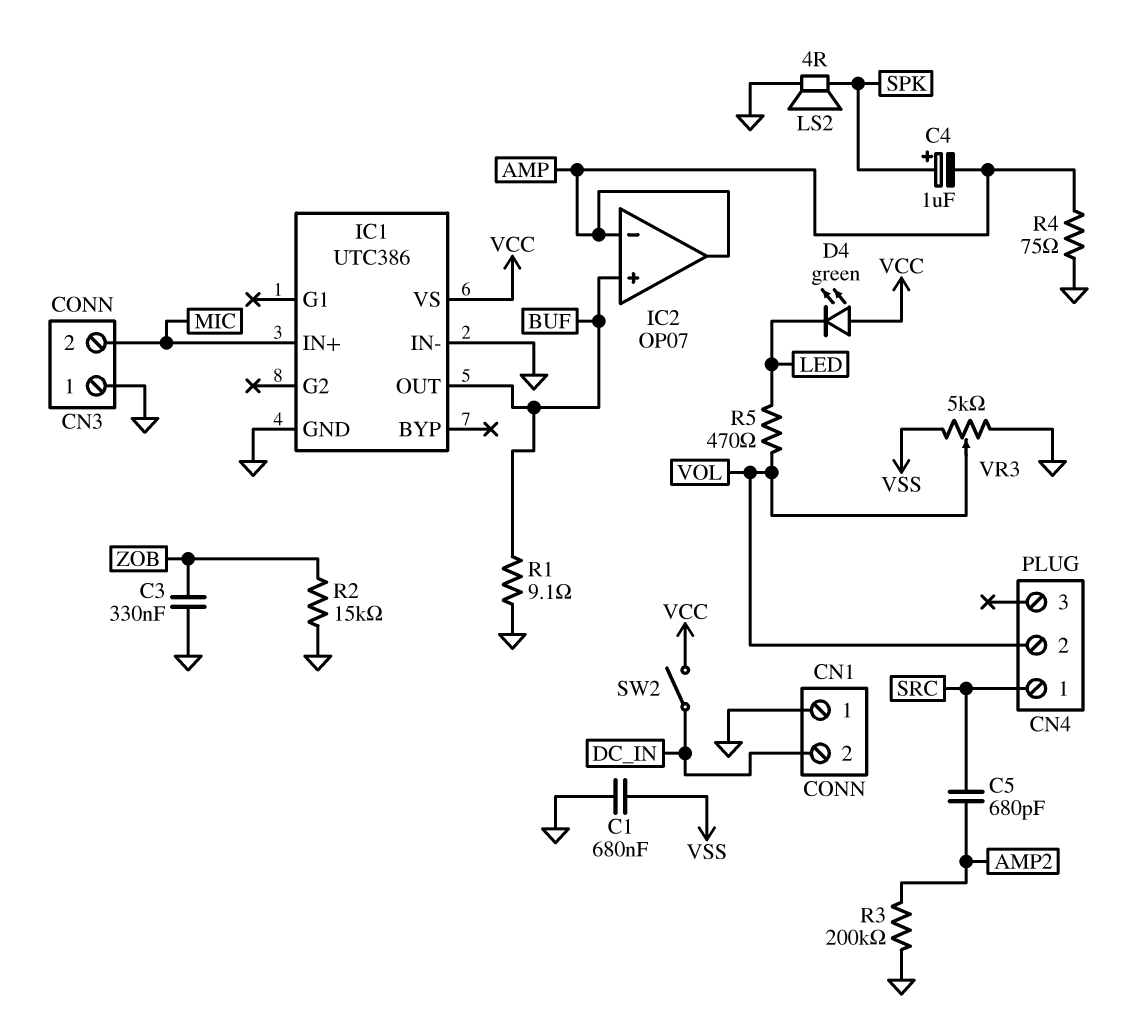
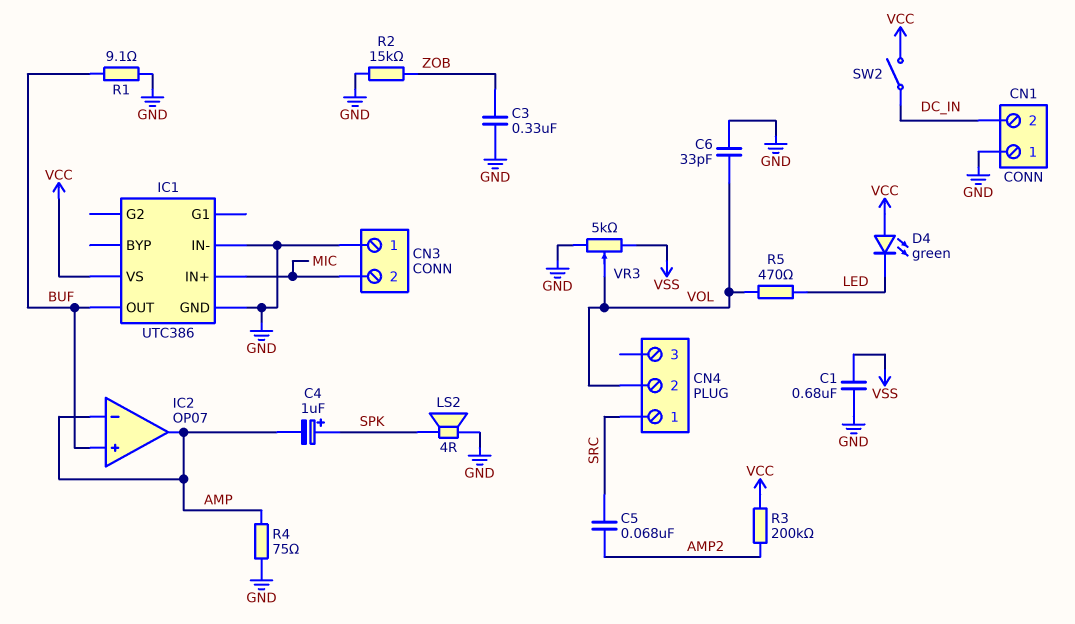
C5: 680pF (AMP2, SRC) -> 68nF (AMP2, SRC)
C6: none -> 33pF (GND, VOL)
R3: 200k (AMP2, GND) -> 200k (AMP2, VCC)

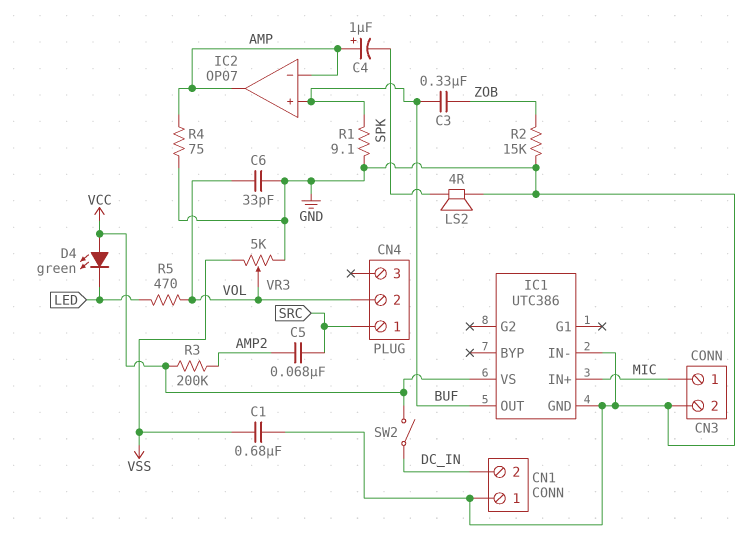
C3: 330nF (GND, ZOB) -> 330nF (BUF, ZOB)
C4: 1uF (plus SPK, minus AMP) -> 1uF (plus AMP, minus SPK)
CN3 pin 1: GND -> MIC
CN3 pin 2: MIC -> GND

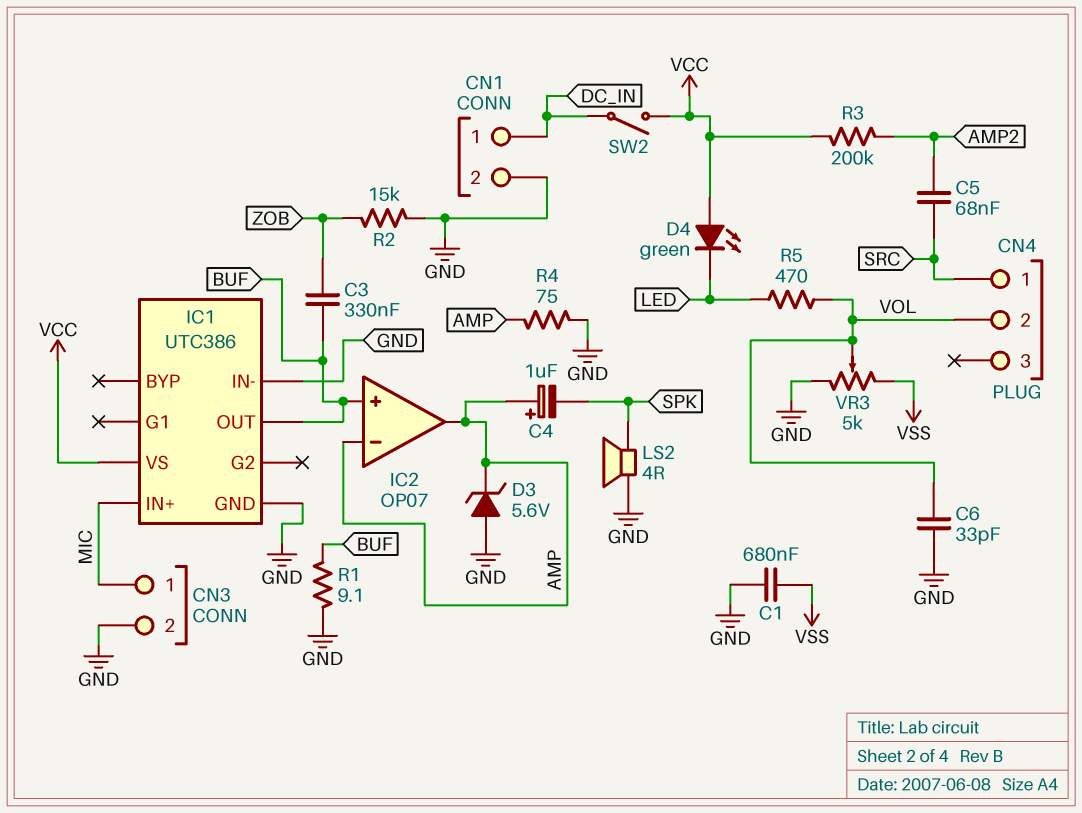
CN1 pin 1: GND -> DC_IN
CN1 pin 2: DC_IN -> GND
D3: none -> zener 5.6V (A GND, K AMP)

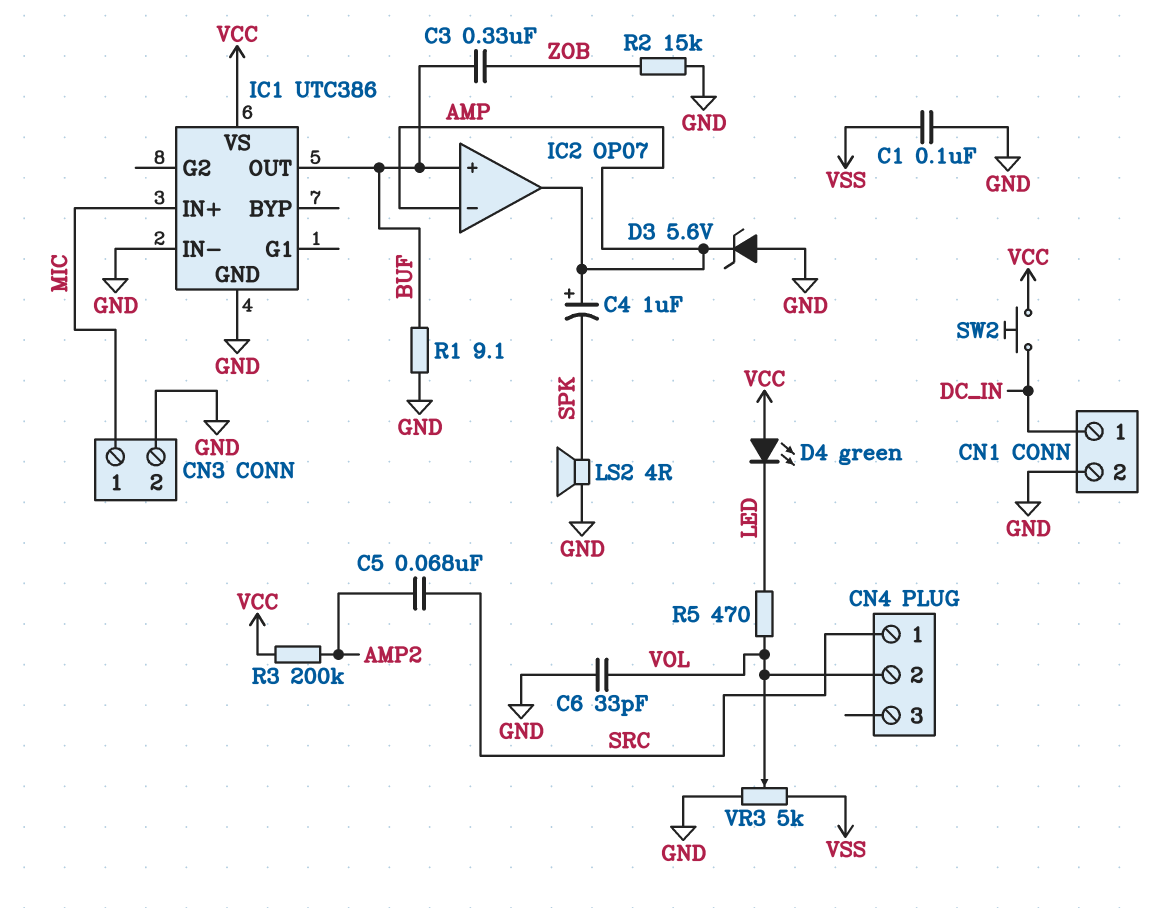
C1: 680nF (GND, VSS) -> 100nF (GND, VSS)
R4: 75 (AMP, GND) -> none
SW2: switch (DC_IN, VCC) -> button (DC_IN, VCC)

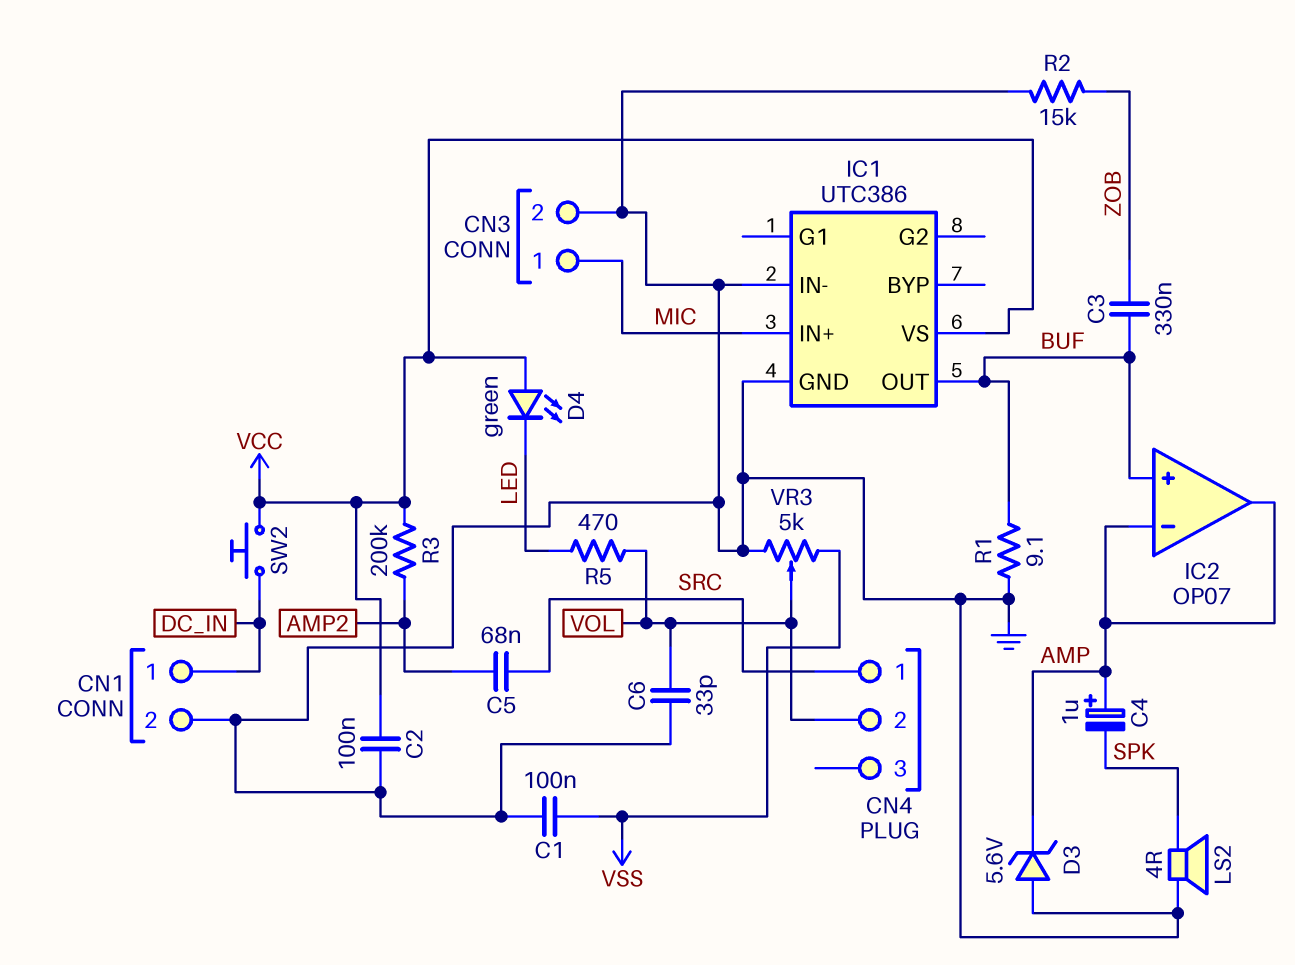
C2: none -> 100nF (GND, VCC)

